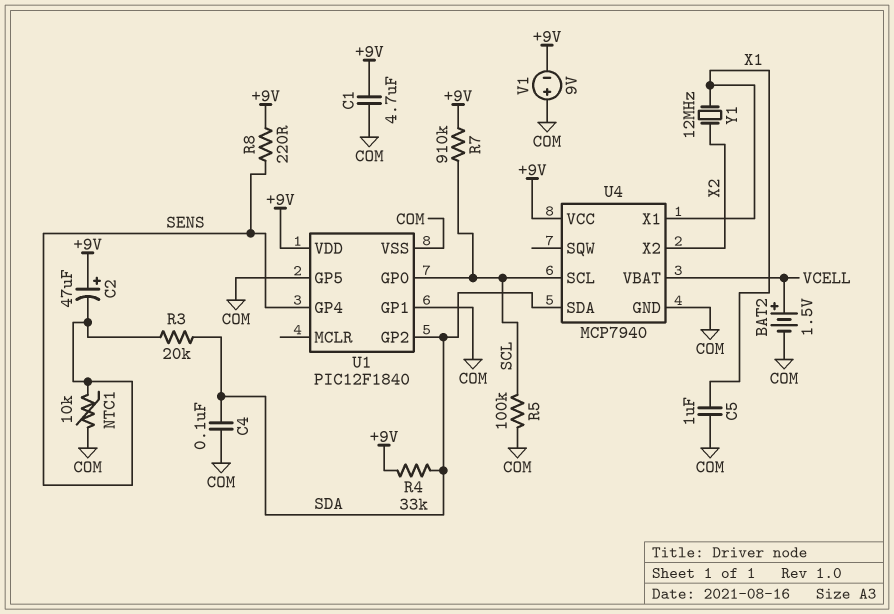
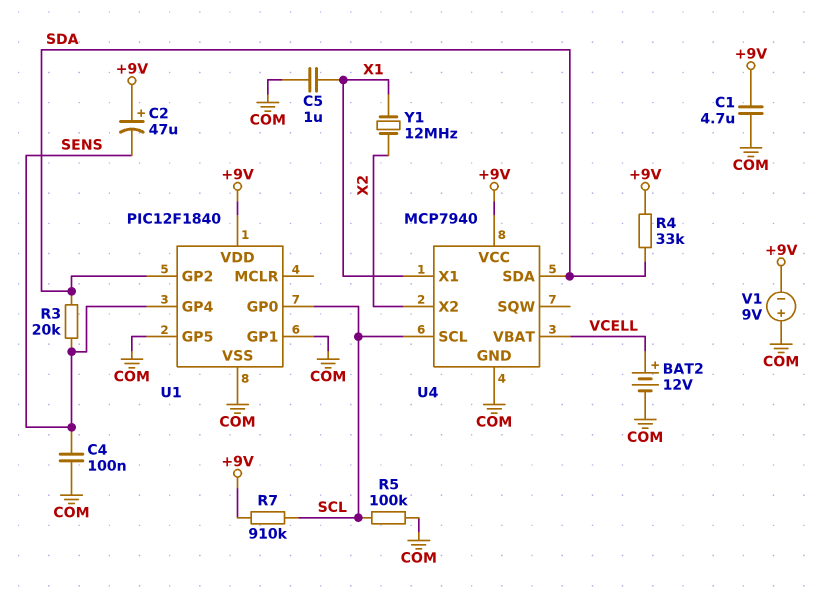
BAT2: 1.5V (plus VCELL, minus COM) -> 12V (plus VCELL, minus COM)
C4: 100nF (COM, SDA) -> 100nF (COM, SENS)
NTC1: 10k (COM, SENS) -> none
R8: 220 (+9V, SENS) -> none

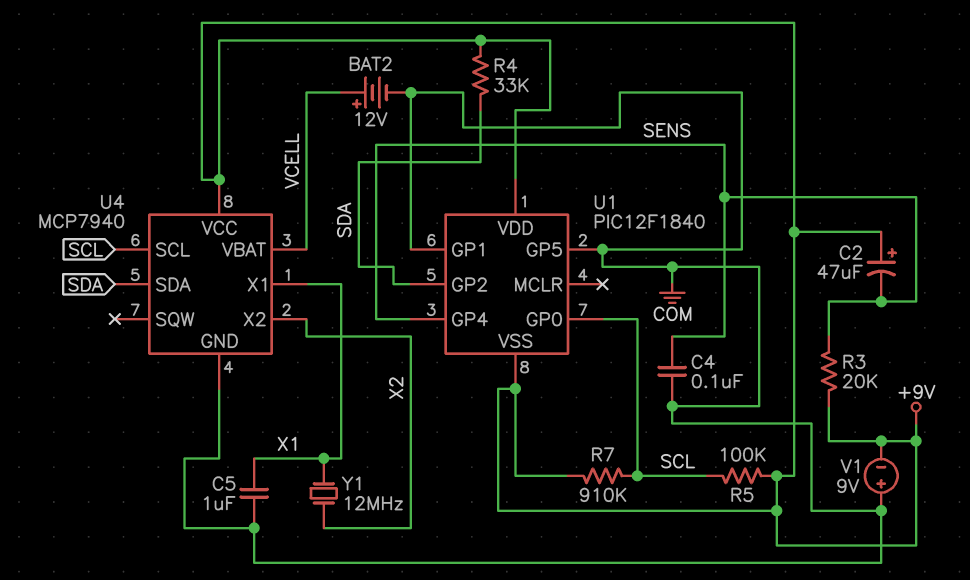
C1: 4.7uF (+9V, COM) -> none
R3: 20k (SDA, SENS) -> 20k (+9V, SENS)
R5: 100k (COM, SCL) -> 100k (+9V, SCL)
U1 pin VSS: COM -> +9V

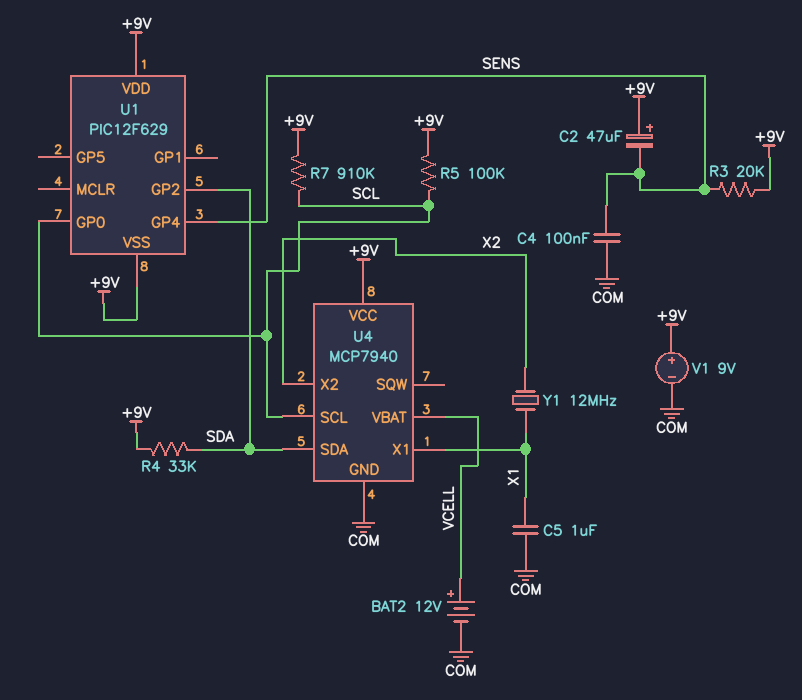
U1: PIC12F1840 -> PIC12F629
U1 pin GP1: COM -> none
U1 pin GP5: COM -> none
V1: 9V (plus COM, minus +9V) -> 9V (plus +9V, minus COM)

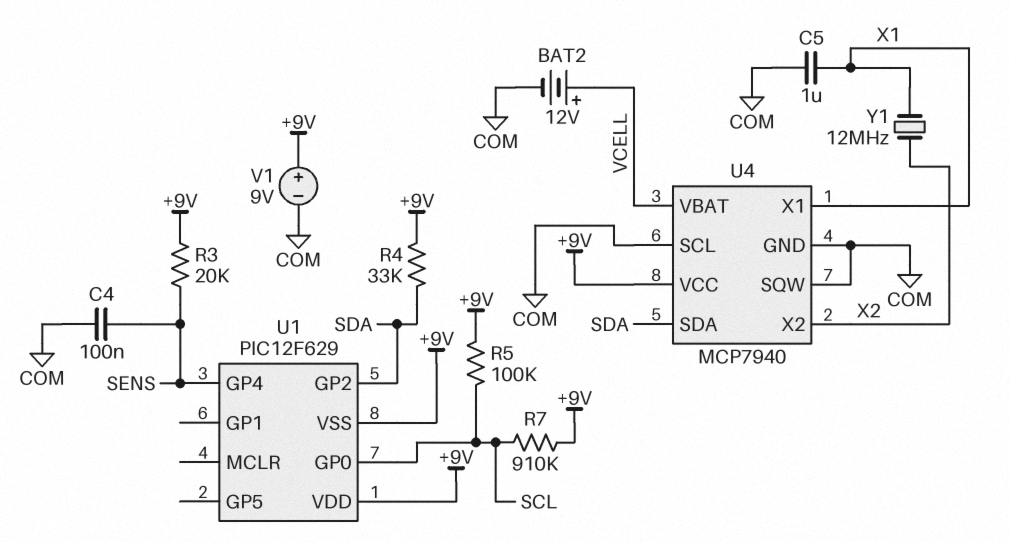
C2: 47uF (plus +9V, minus SENS) -> none
U4 pin SCL: SCL -> COM
U4 pin SQW: none -> COM

